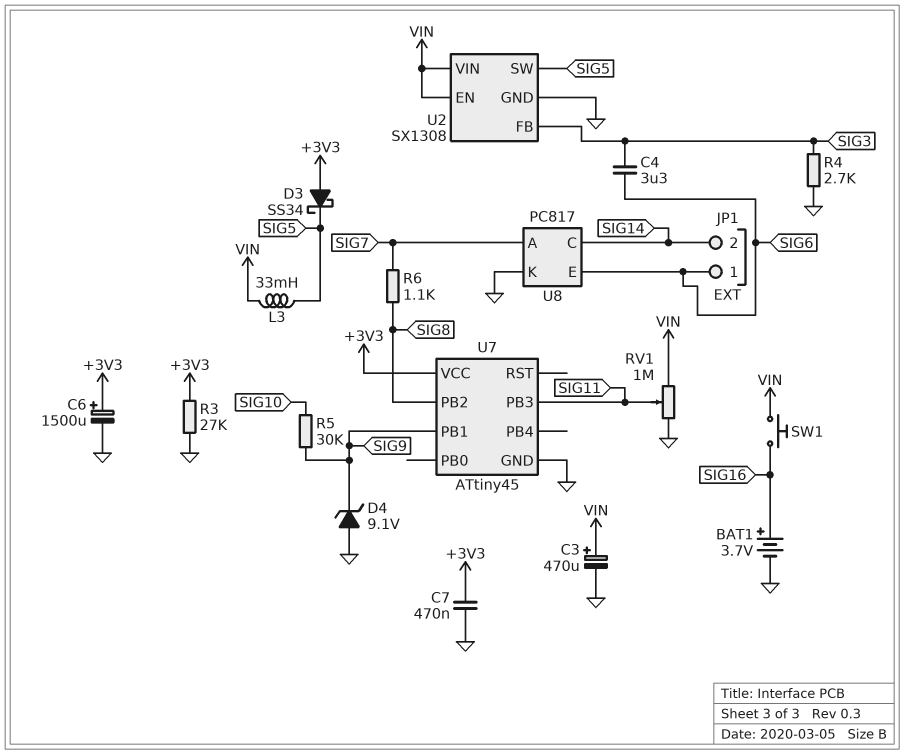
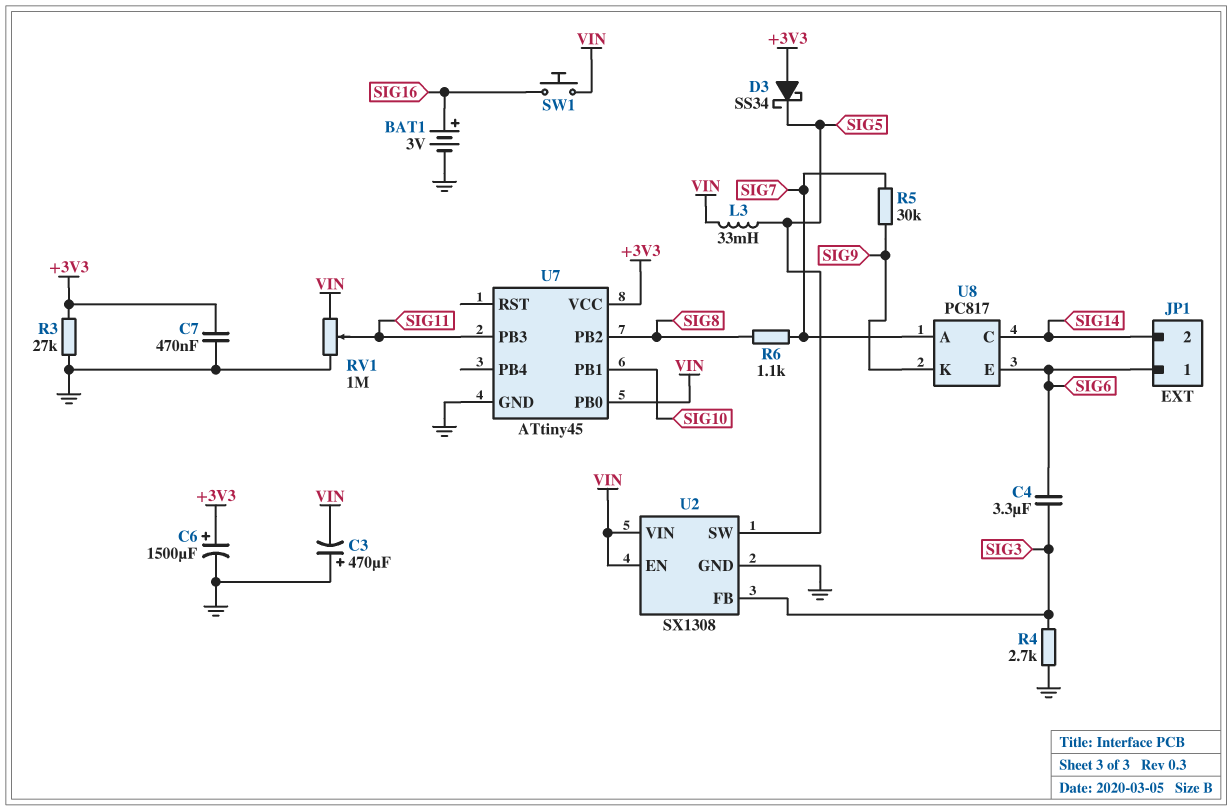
BAT1: 3.7V (plus SIG16, minus GND) -> 3V (plus SIG16, minus GND)
C3: 470uF (plus VIN, minus GND) -> 470uF (plus GND, minus VIN)
D4: zener 9.1V (A GND, K SIG9) -> none
R5: 30k (SIG9, SIG10) -> 30k (SIG7, SIG9)
U7 pin PB0: none -> VIN
U7 pin PB1: SIG9 -> SIG10
U8 pin K: GND -> SIG9

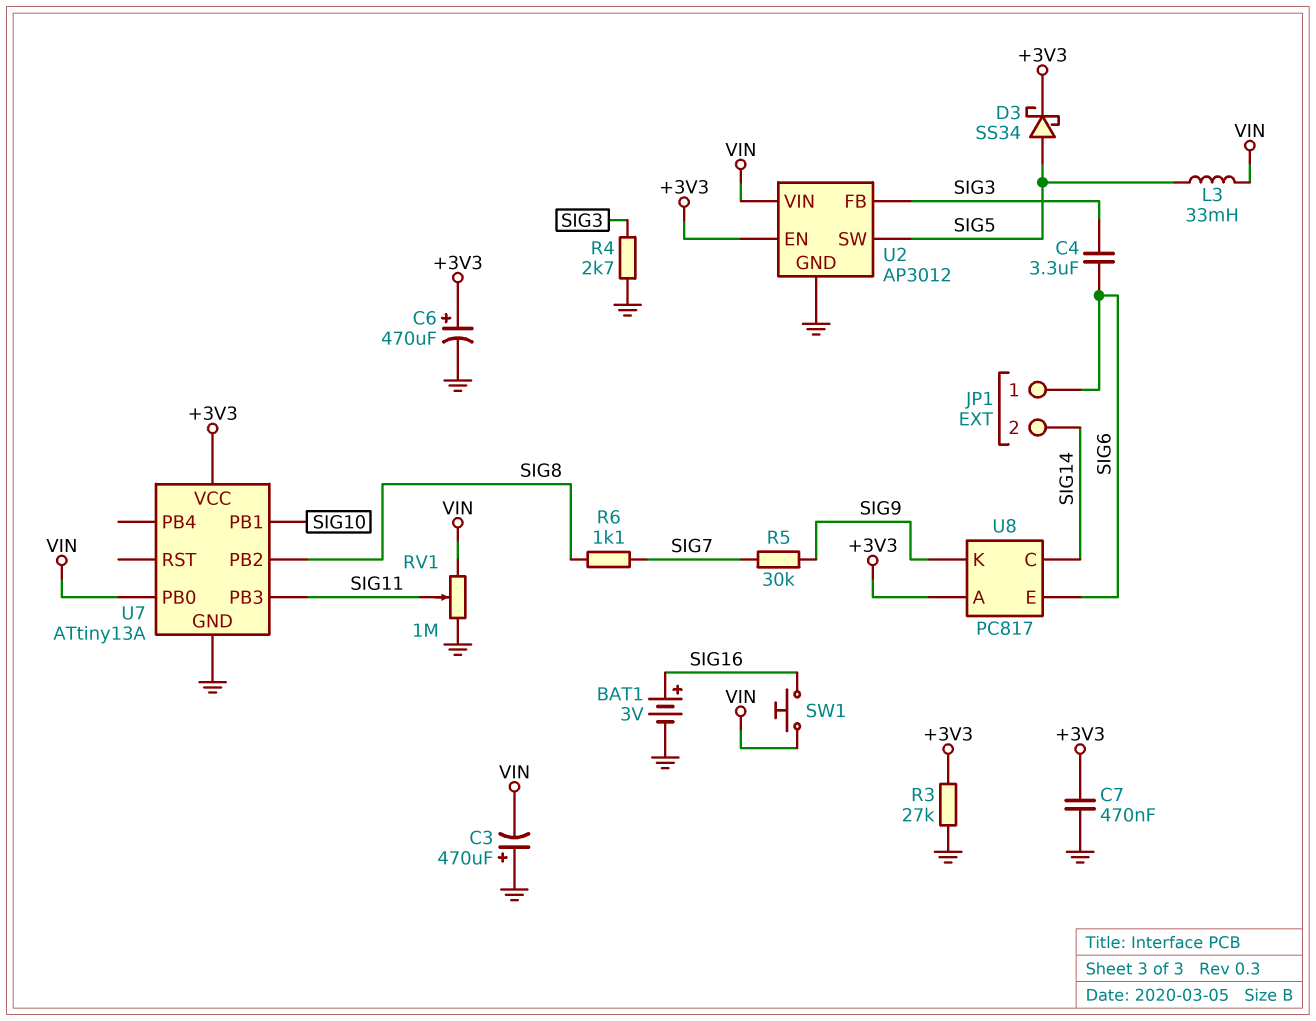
C6: 1500uF (plus +3V3, minus GND) -> 470uF (plus +3V3, minus GND)
D3: schottky SS34 (A +3V3, K SIG5) -> schottky SS34 (A SIG5, K +3V3)
U2: SX1308 -> AP3012
U2 pin EN: VIN -> +3V3
U7: ATtiny45 -> ATtiny13A
U8 pin A: SIG7 -> +3V3

